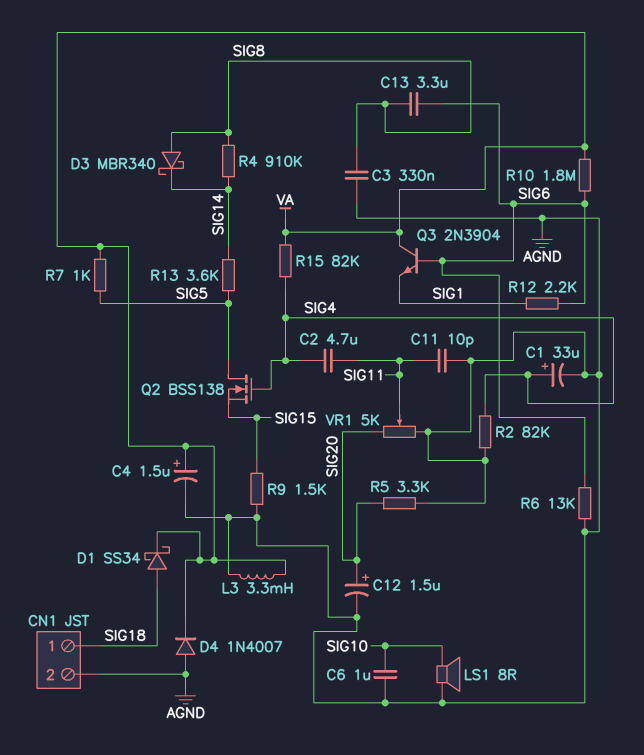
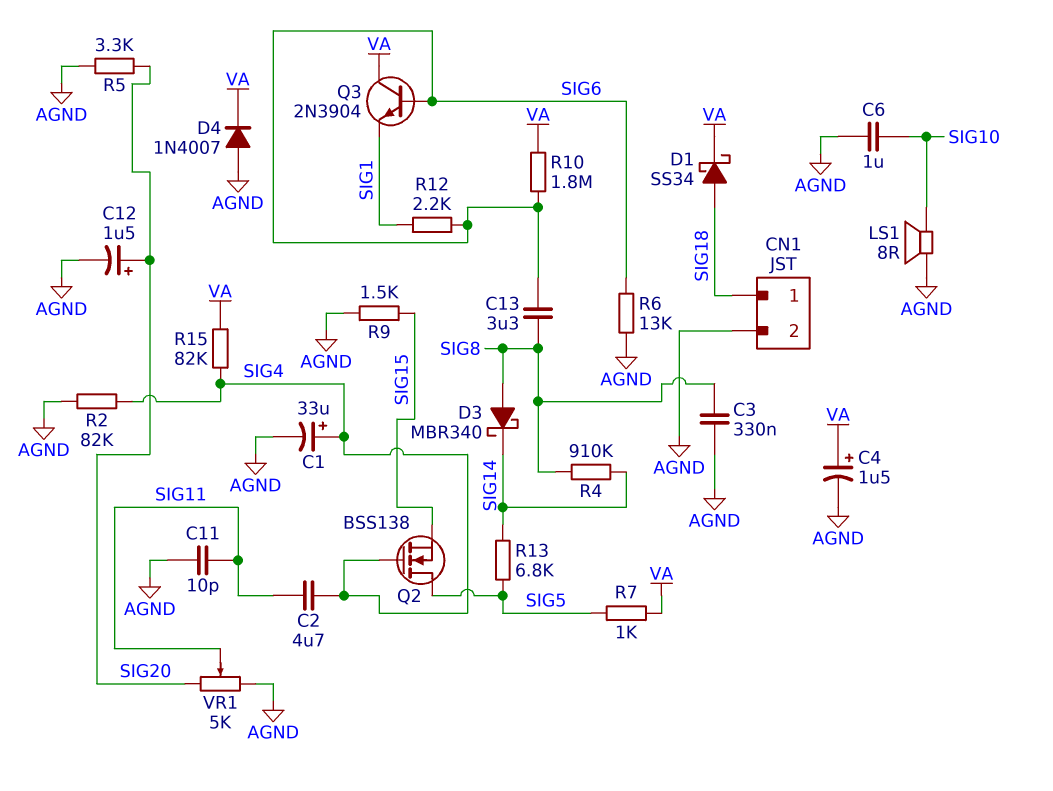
L3: 3.3mH (AGND, VA) -> none
R13: 3.6k (SIG5, SIG14) -> 6.8k (SIG5, SIG14)

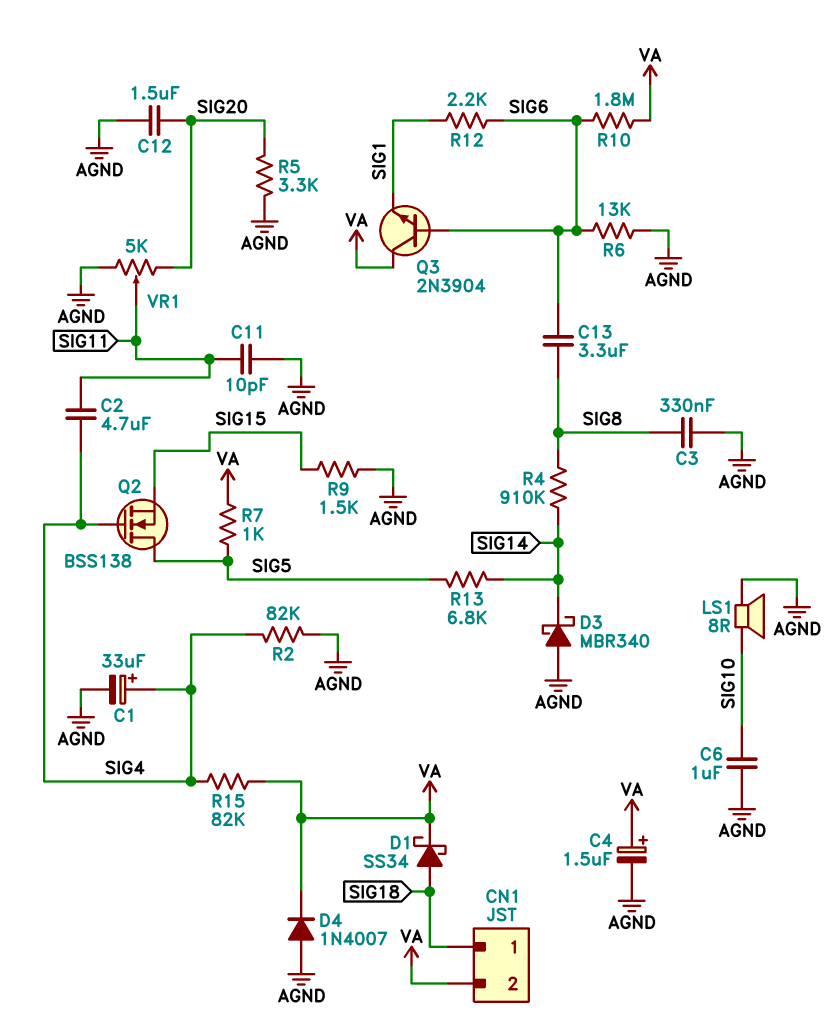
C12: 1.5uF (plus SIG20, minus AGND) -> 1.5uF (AGND, SIG20)
CN1 pin 2: AGND -> VA
D3: schottky MBR340 (A SIG8, K SIG14) -> schottky MBR340 (A AGND, K SIG14)

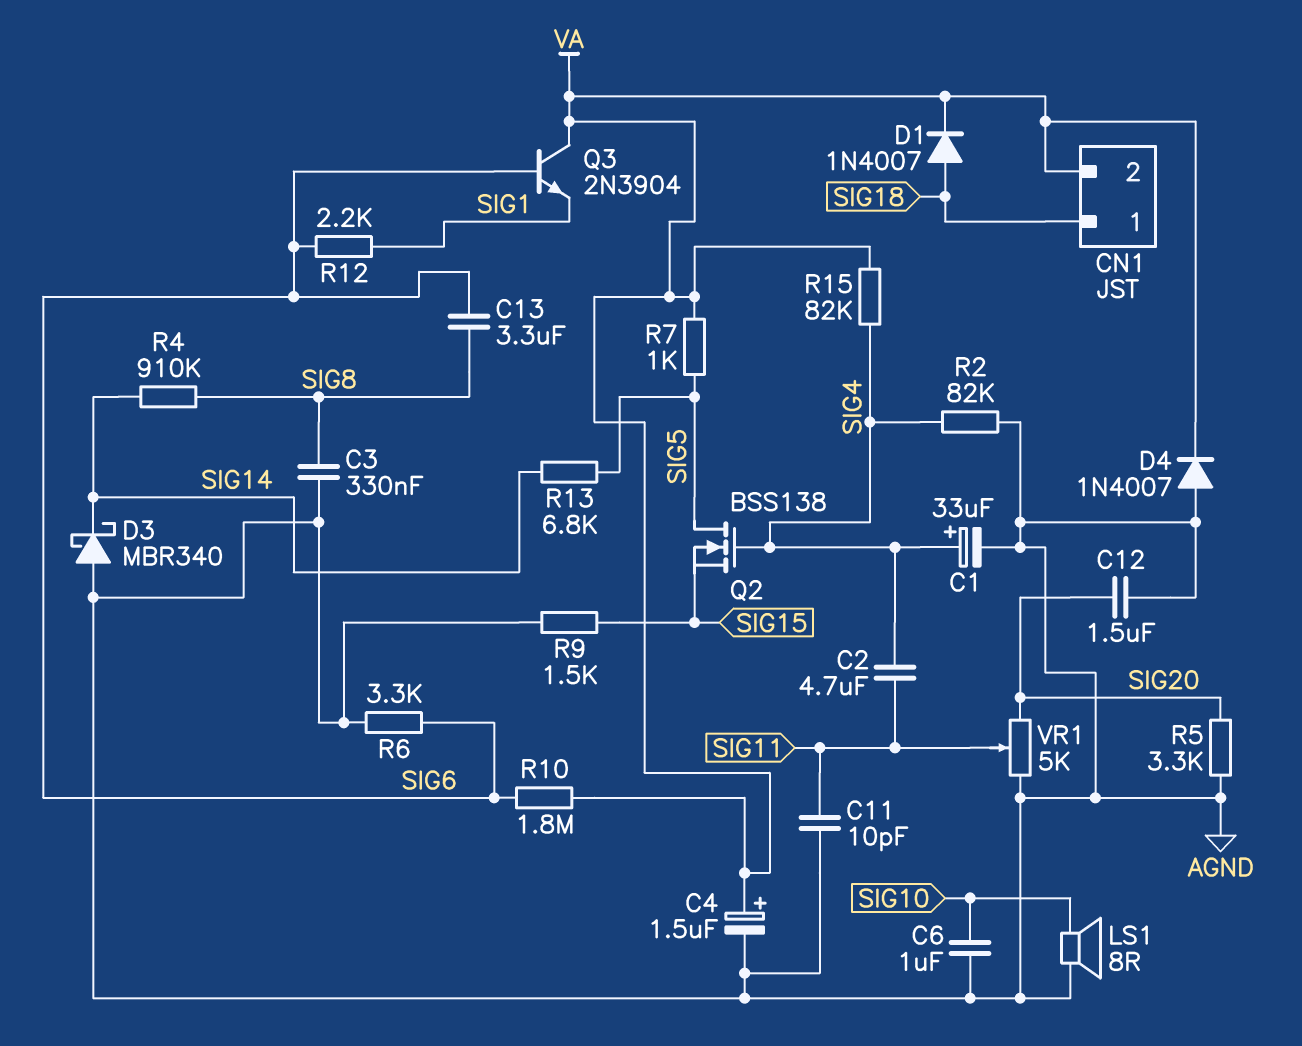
D1: schottky SS34 (A SIG18, K VA) -> diode 1N4007 (A SIG18, K VA)
R6: 13k (AGND, SIG6) -> 3.3k (AGND, SIG6)

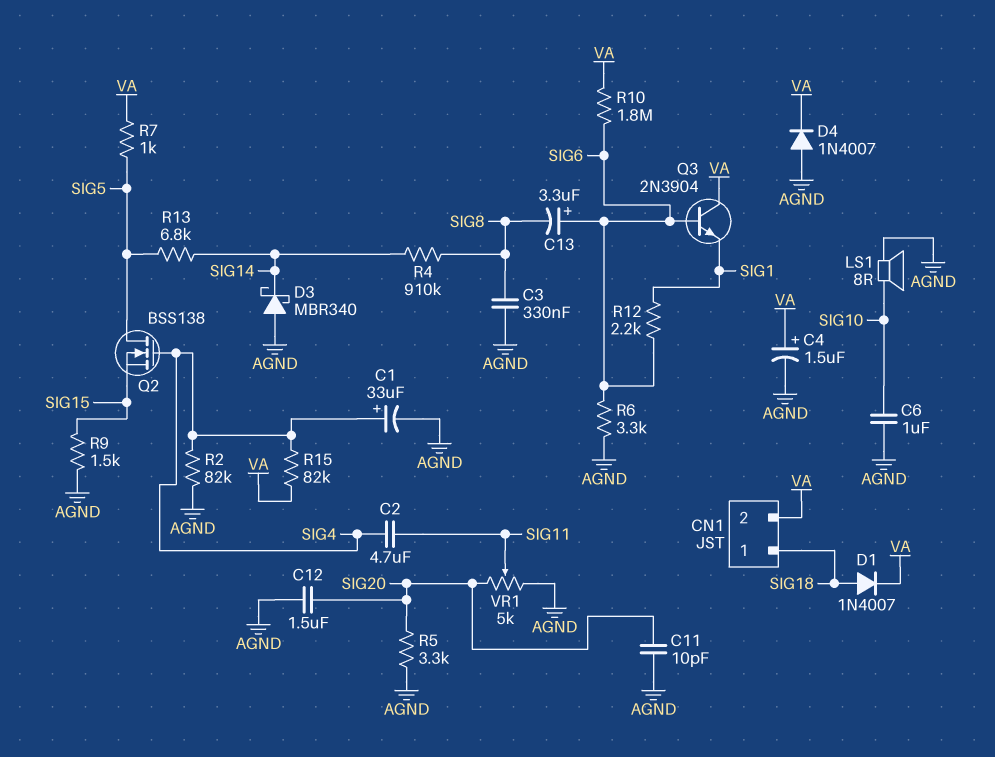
C11: 10pF (AGND, SIG11) -> 10pF (AGND, SIG20)
C13: 3.3uF (SIG6, SIG8) -> 3.3uF (plus SIG6, minus SIG8)

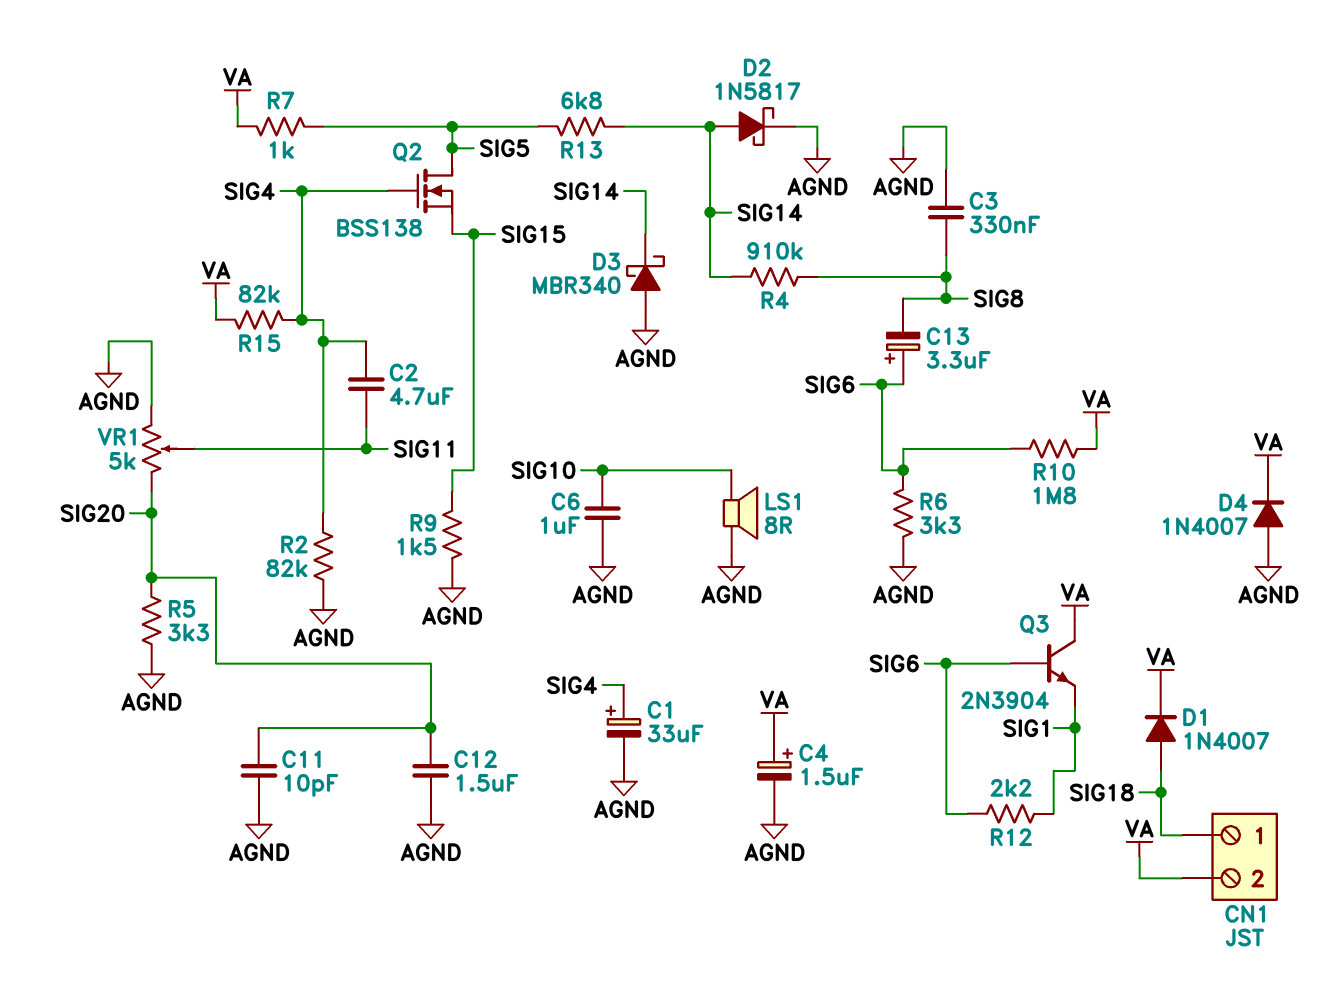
D2: none -> schottky 1N5817 (A SIG14, K AGND)

